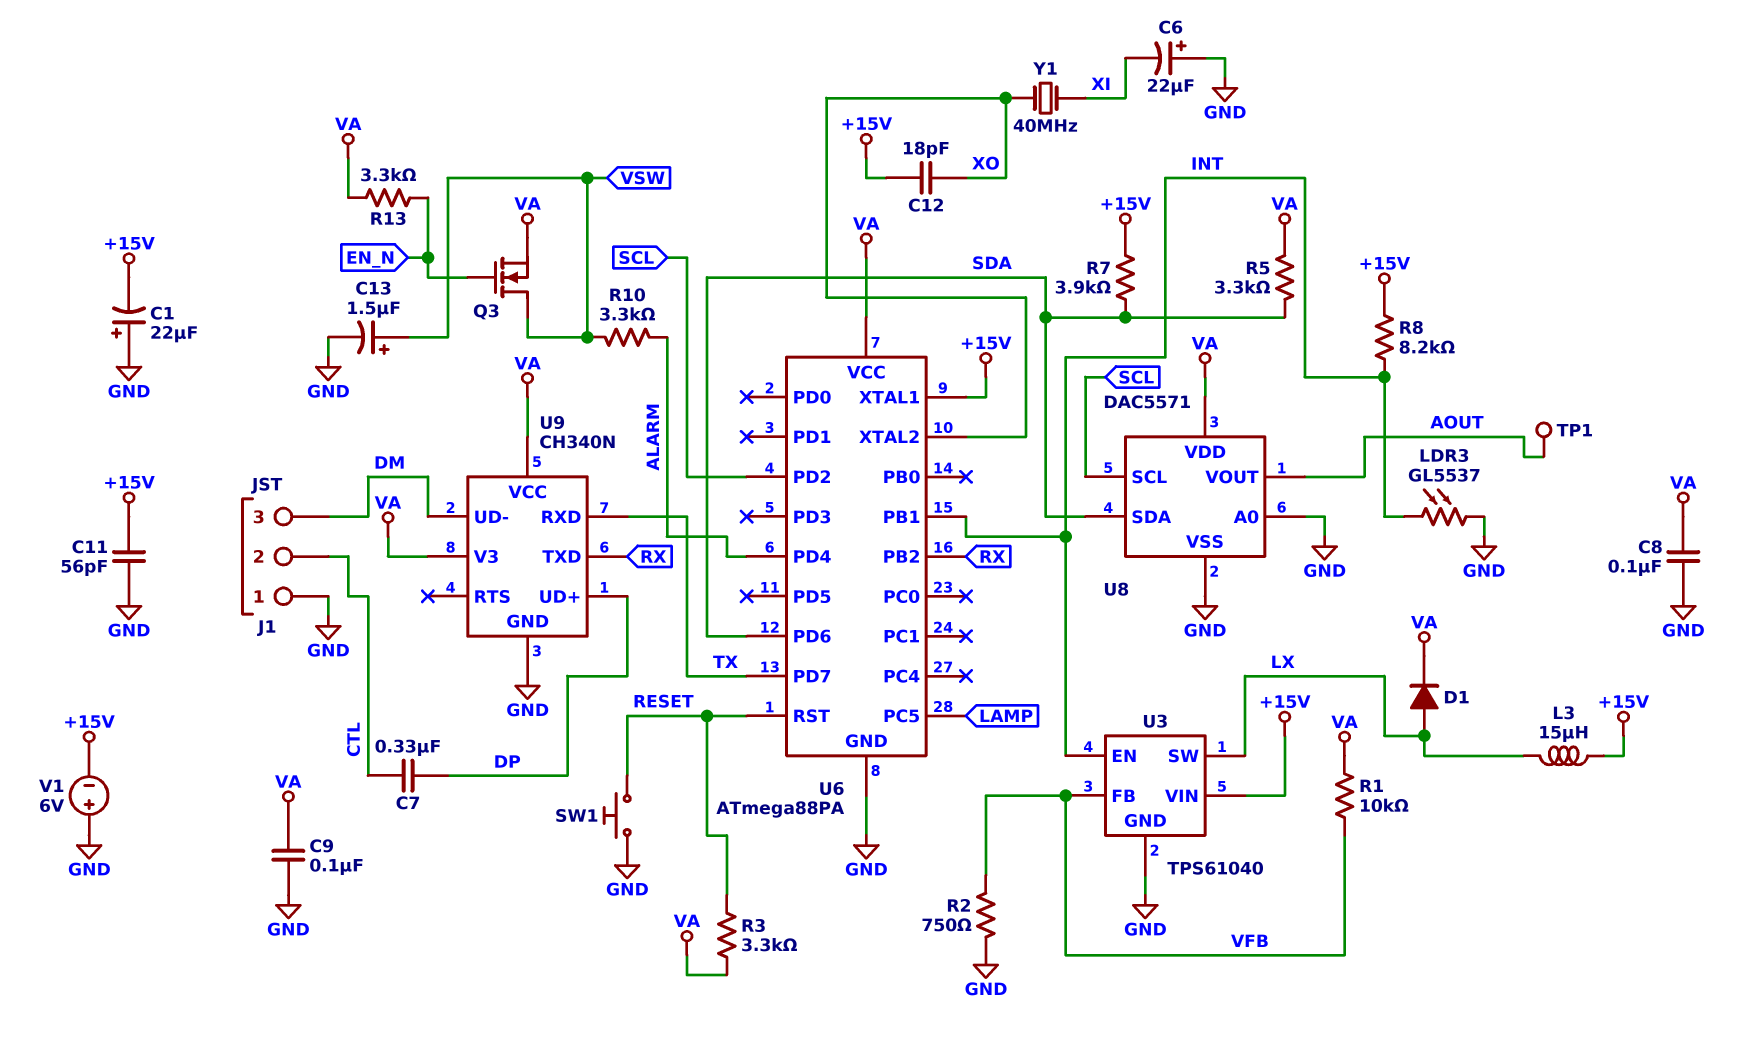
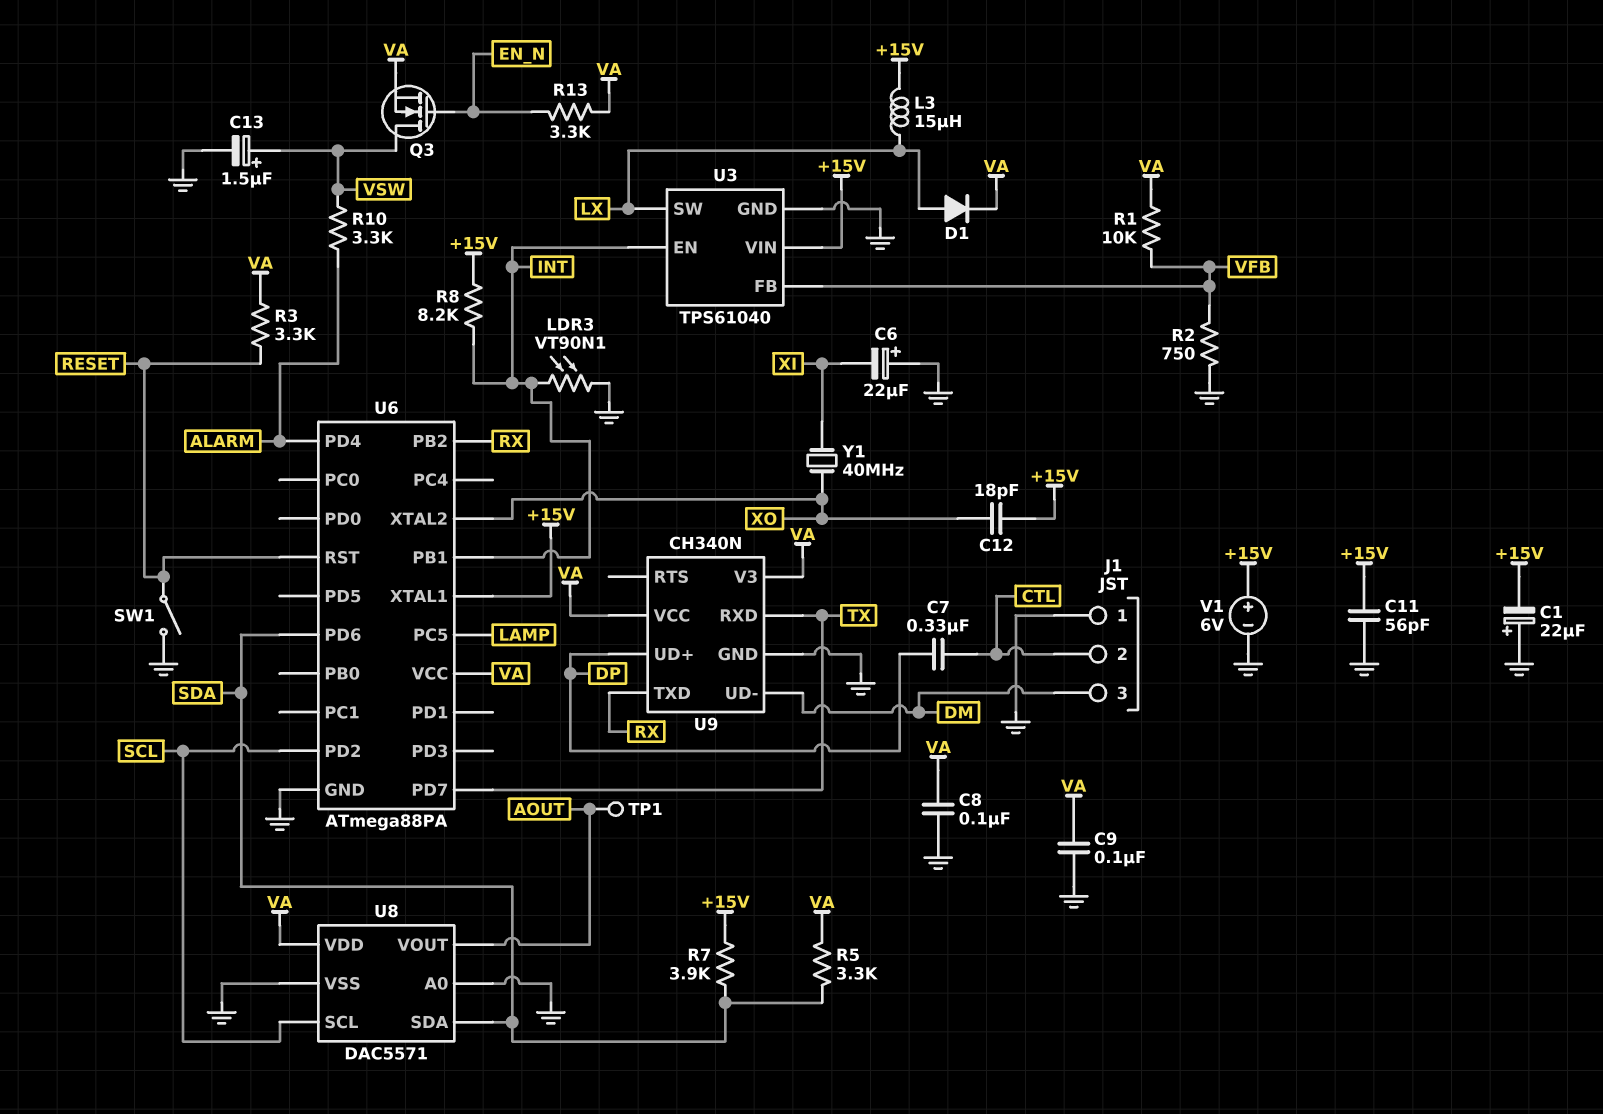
LDR3: GL5537 (GND, INT) -> VT90N1 (GND, INT)
SW1: button (GND, RESET) -> switch (GND, RESET)
V1: 6V (plus GND, minus +15V) -> 6V (plus +15V, minus GND)

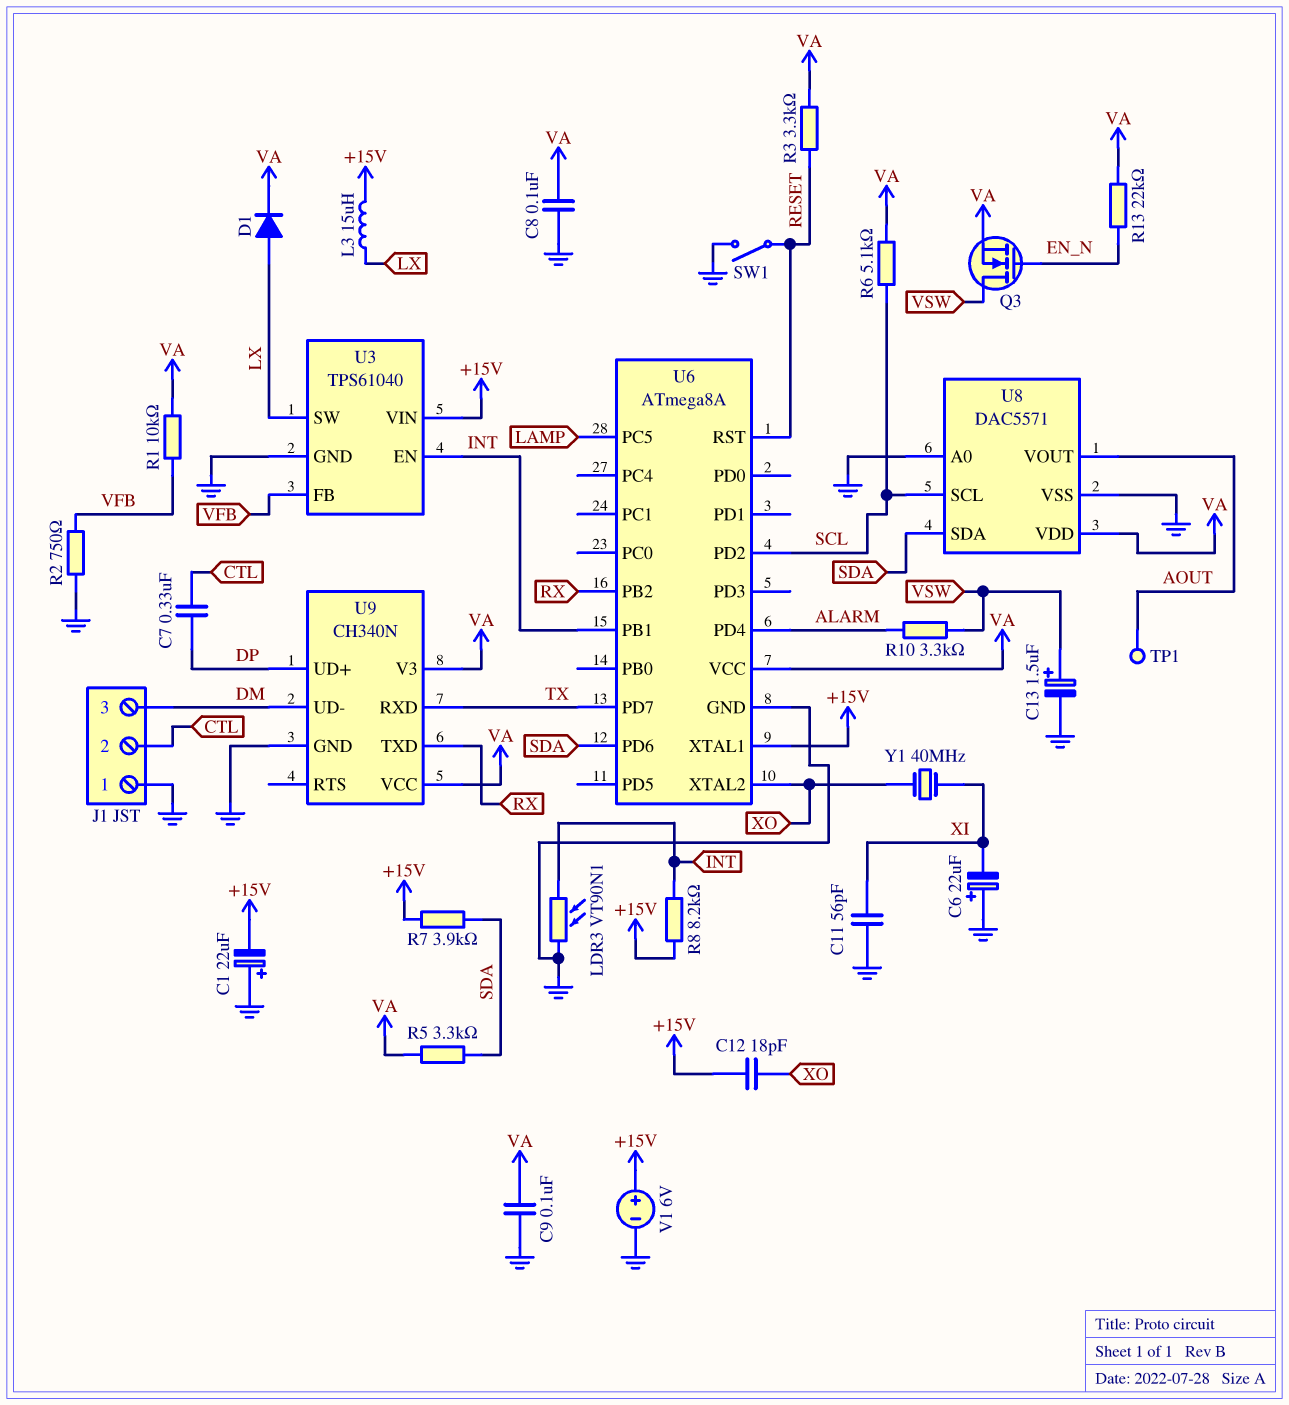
C11: 56pF (+15V, GND) -> 56pF (GND, XI)
R6: none -> 5.1k (SCL, VA)
R13: 3.3k (EN_N, VA) -> 22k (EN_N, VA)
U6: ATmega88PA -> ATmega8A

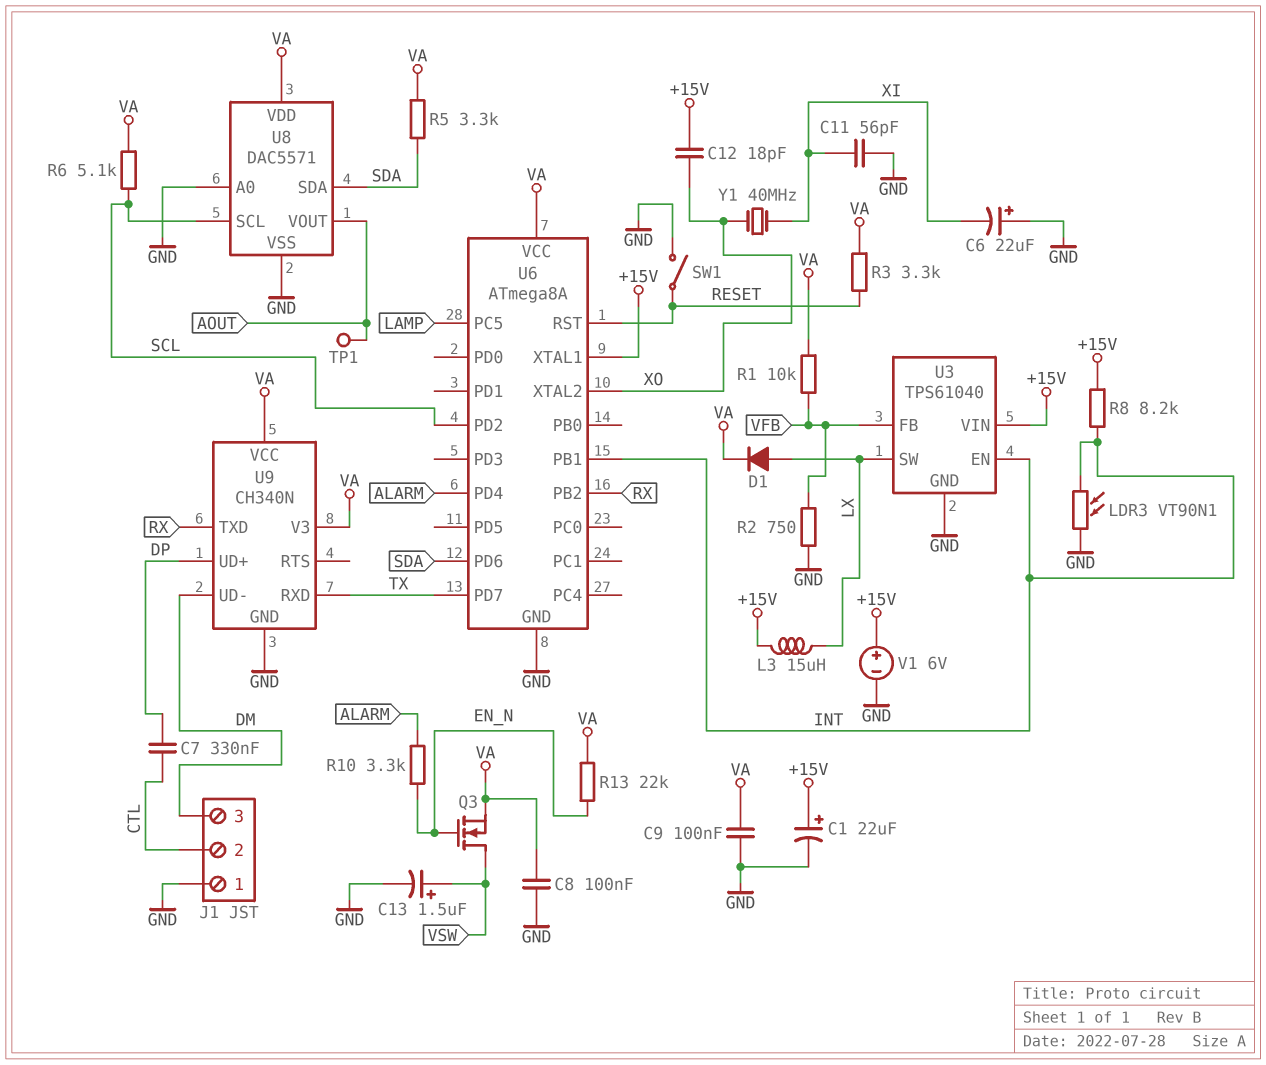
C1: 22uF (plus GND, minus +15V) -> 22uF (plus +15V, minus GND)
R7: 3.9k (+15V, SDA) -> none
R10: 3.3k (ALARM, VSW) -> 3.3k (ALARM, EN_N)

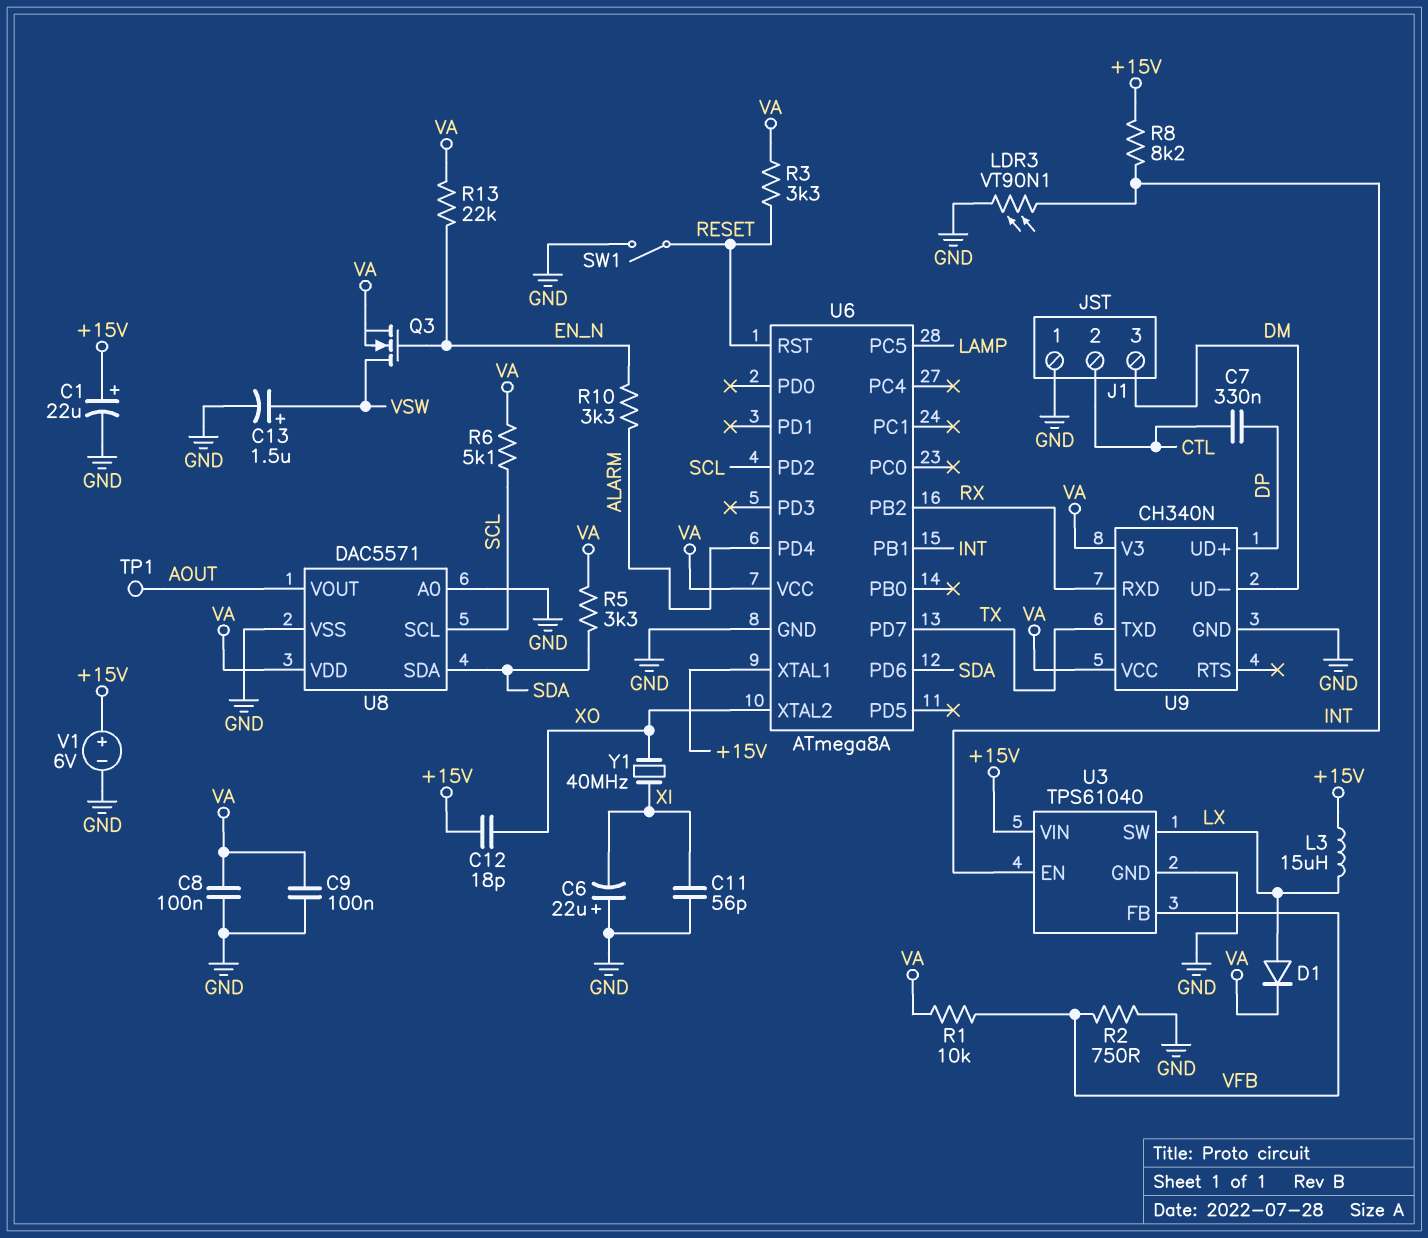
U9 pin RXD: TX -> RX
U9 pin TXD: RX -> TX

